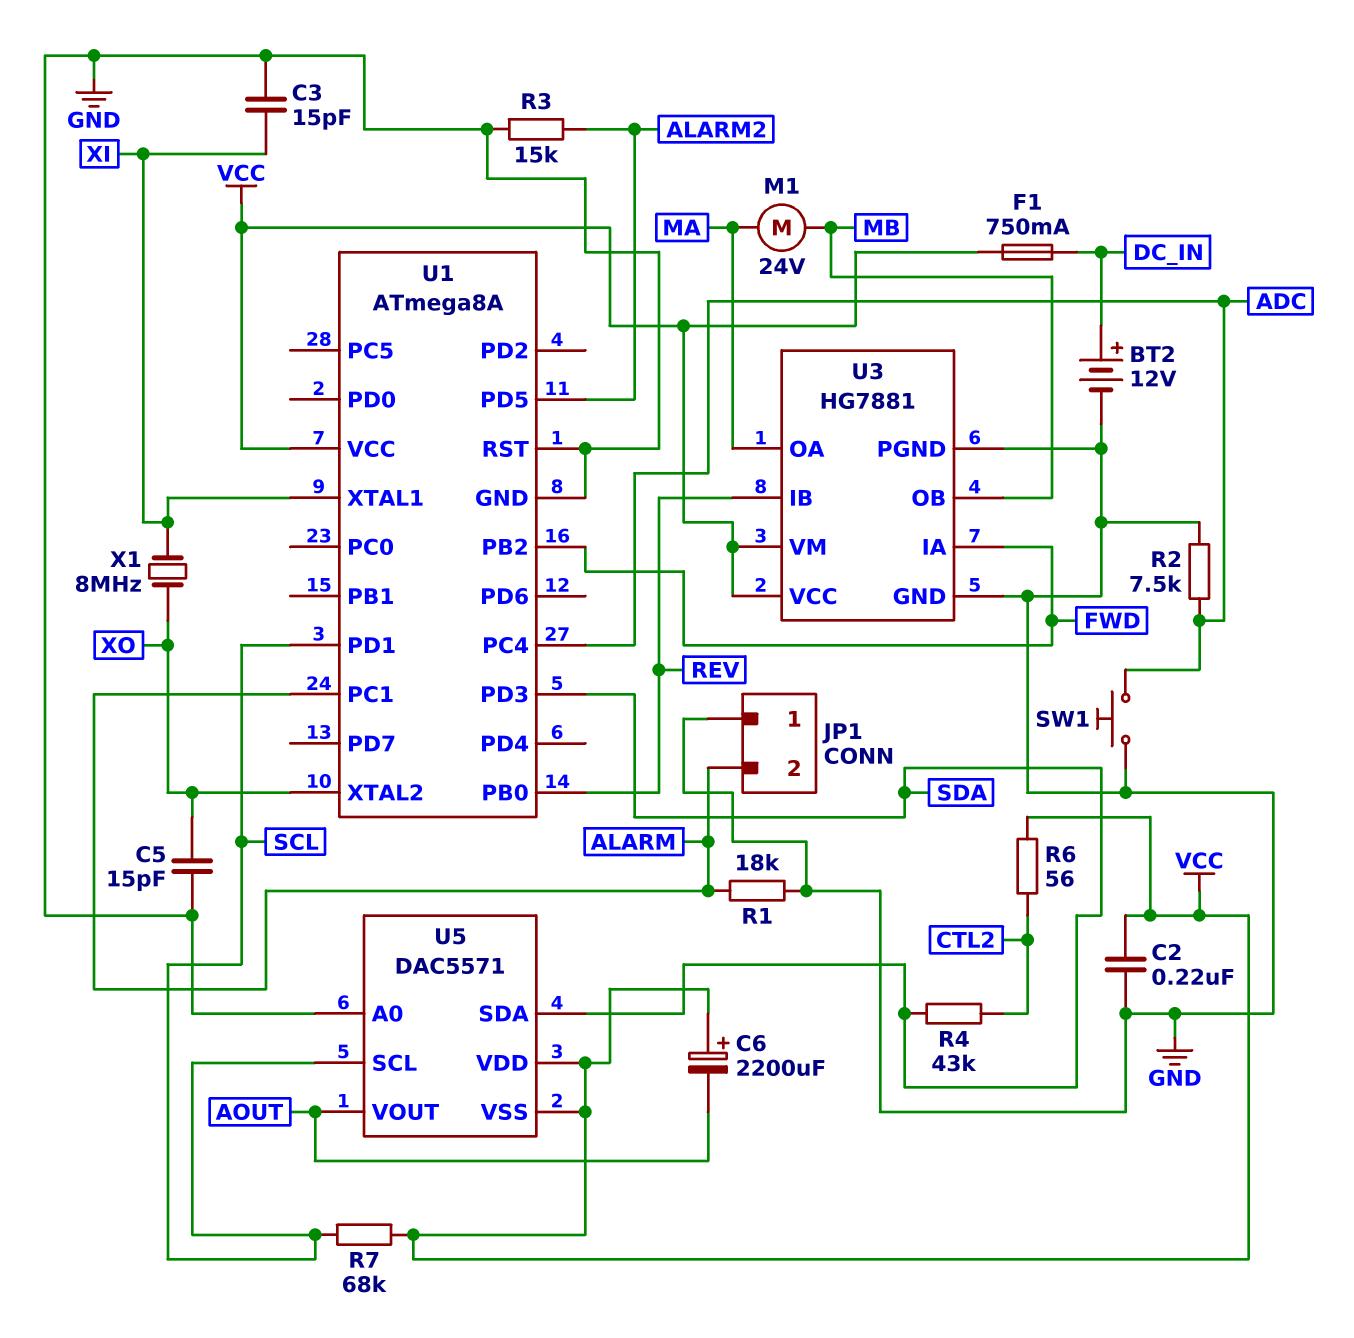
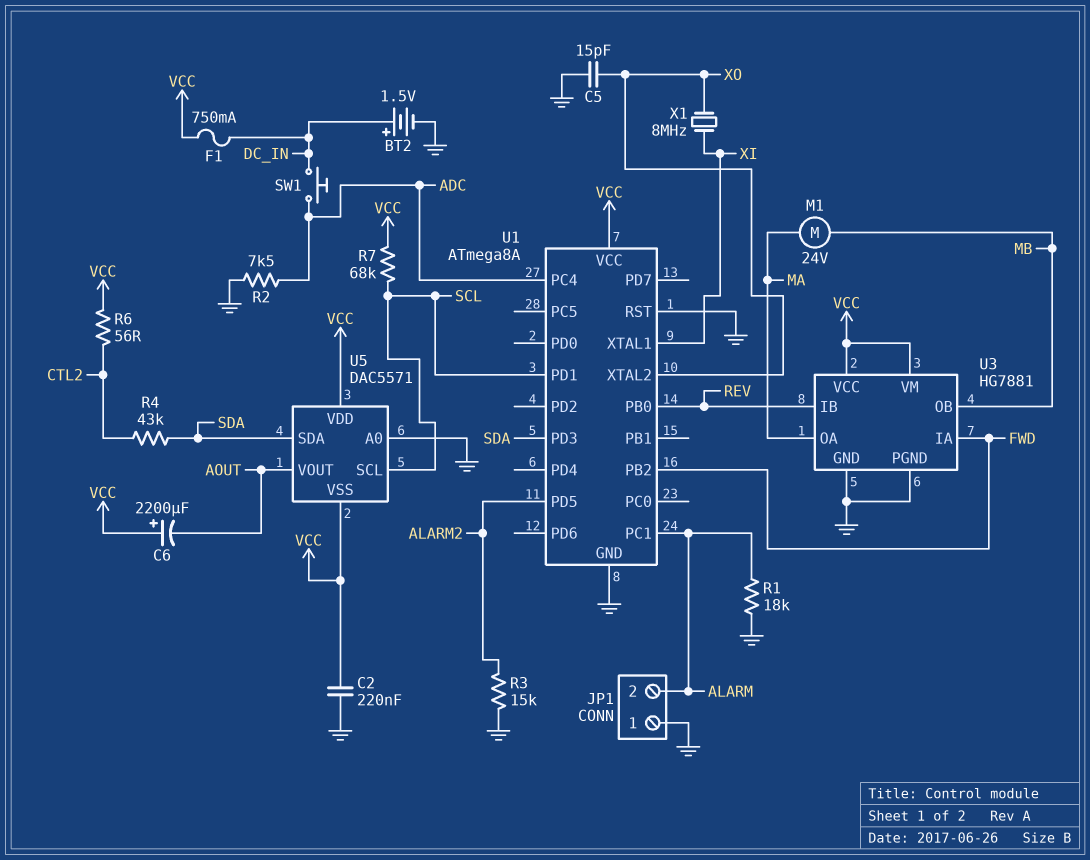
BT2: 12V (plus DC_IN, minus GND) -> 1.5V (plus DC_IN, minus GND)
C3: 15pF (GND, XI) -> none
SW1: button (ADC, GND) -> button (ADC, DC_IN)

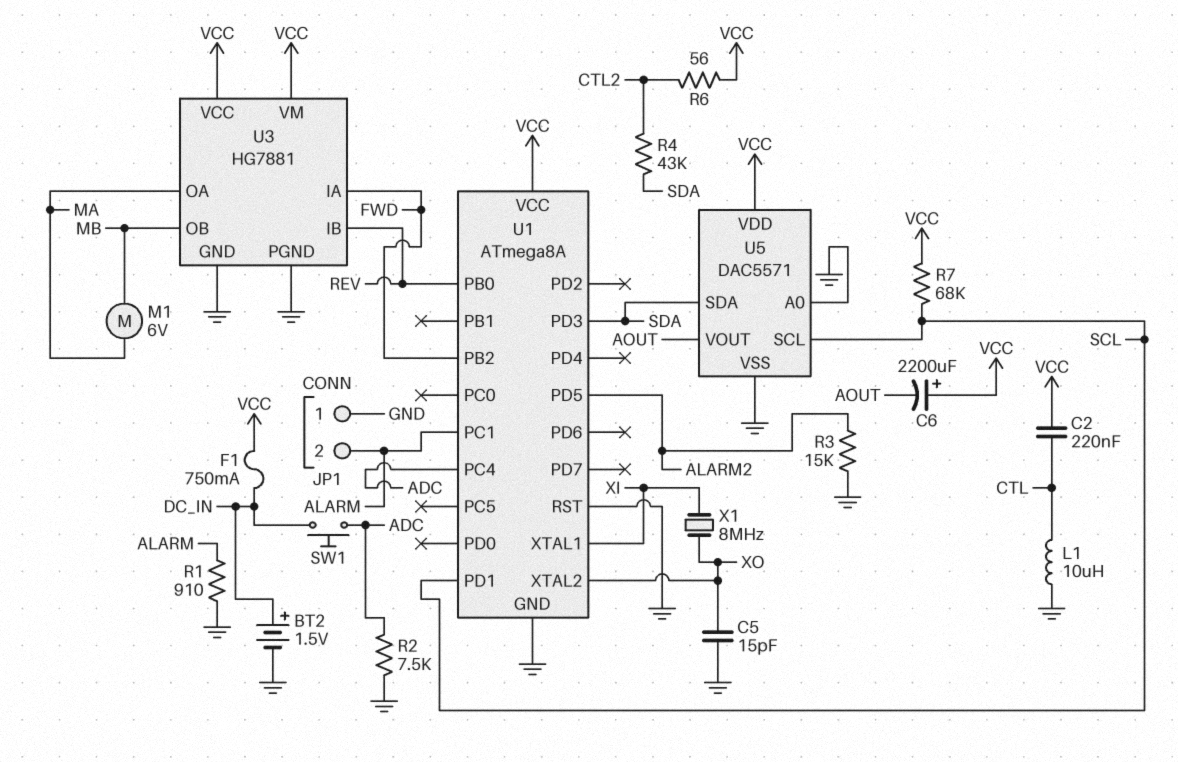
C2: 220nF (GND, VCC) -> 220nF (CTL, VCC)
L1: none -> 10uH (CTL, GND)
M1: motor 24V (MA, MB) -> motor 6V (MA, MB)
R1: 18k (ALARM, GND) -> 910 (ALARM, GND)
U5 pin VSS: VCC -> GND

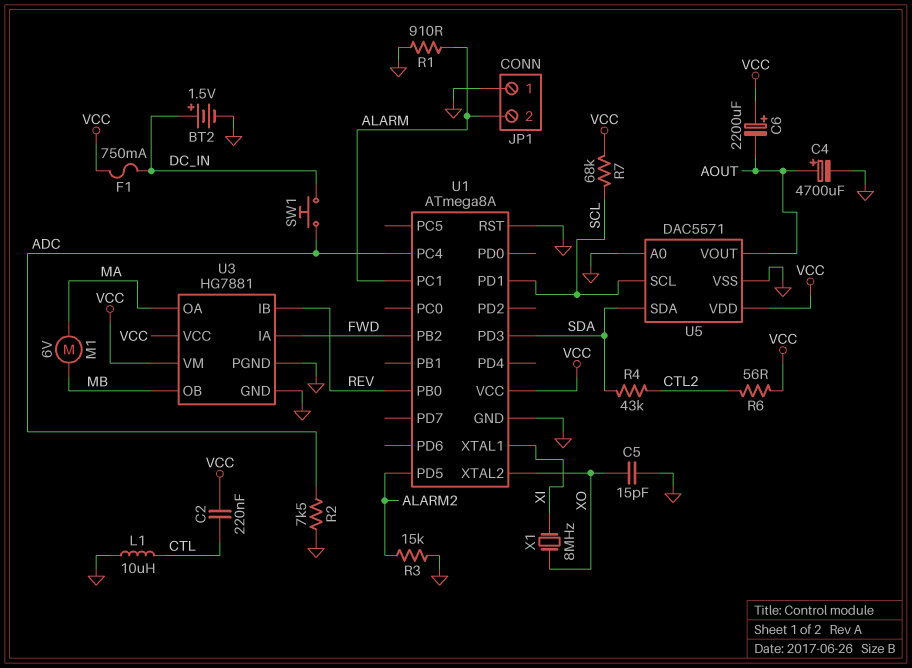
C4: none -> 4700uF (plus AOUT, minus GND)

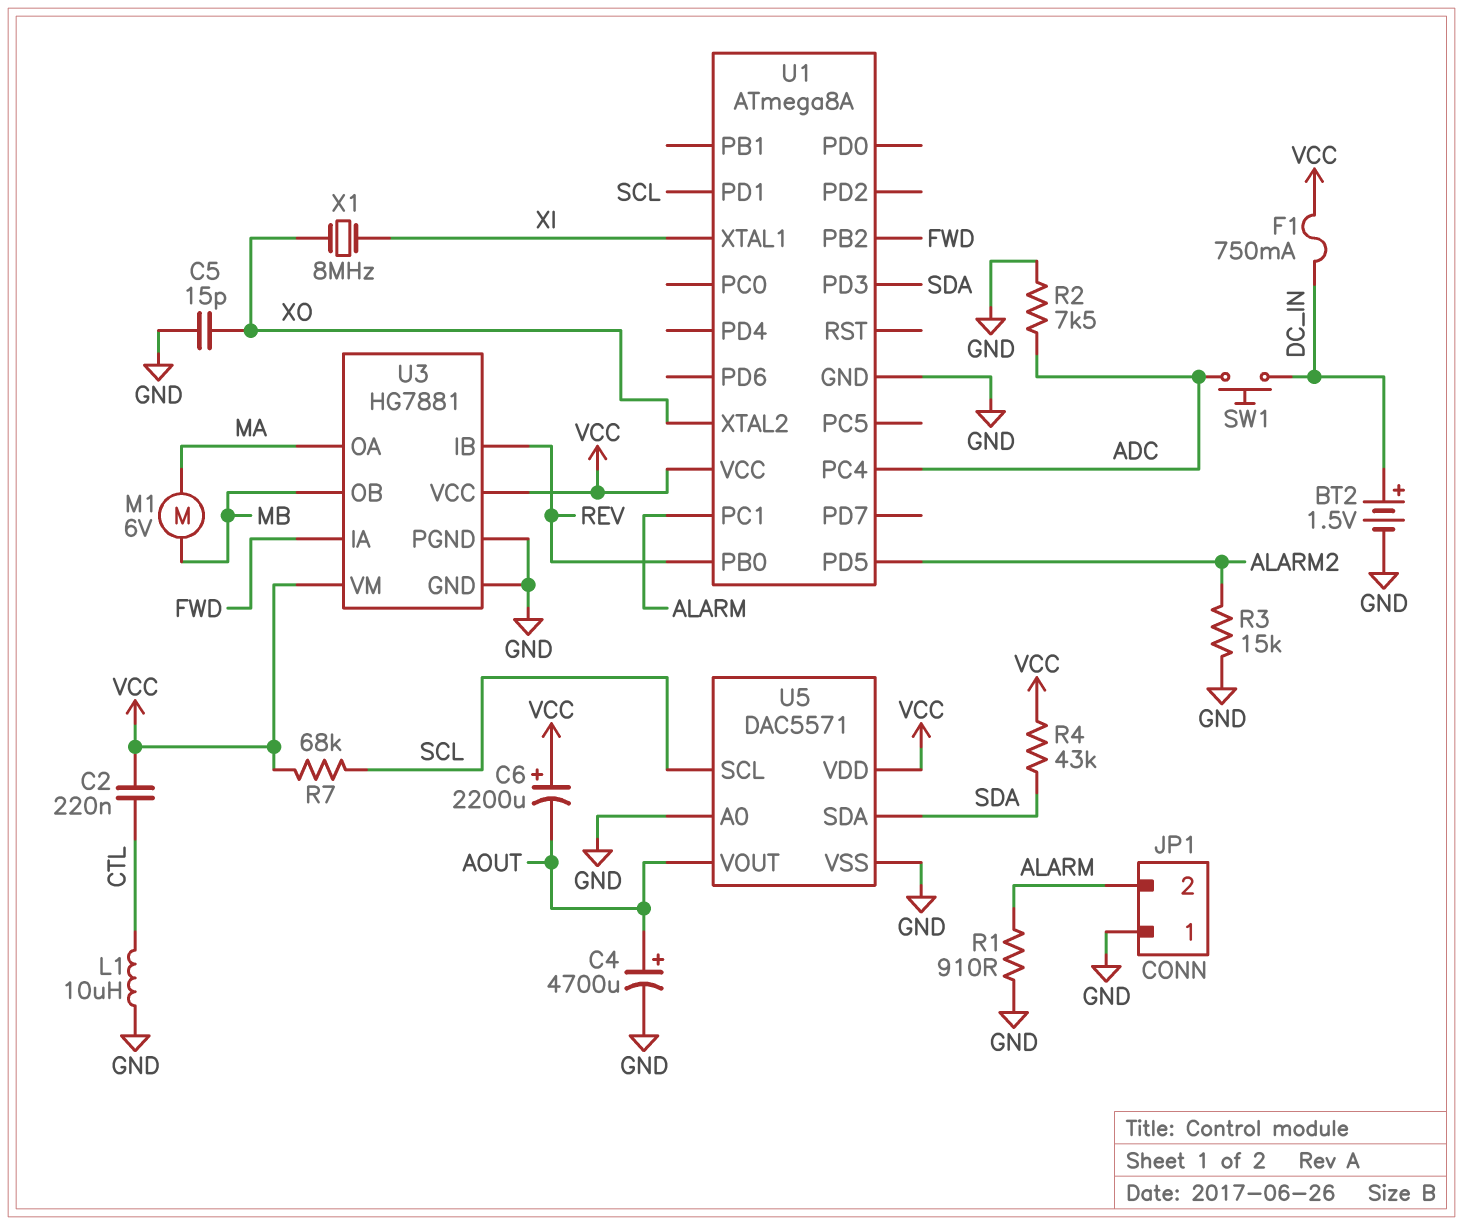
R4: 43k (CTL2, SDA) -> 43k (SDA, VCC)
R6: 56 (CTL2, VCC) -> none
U1 pin RST: GND -> none

